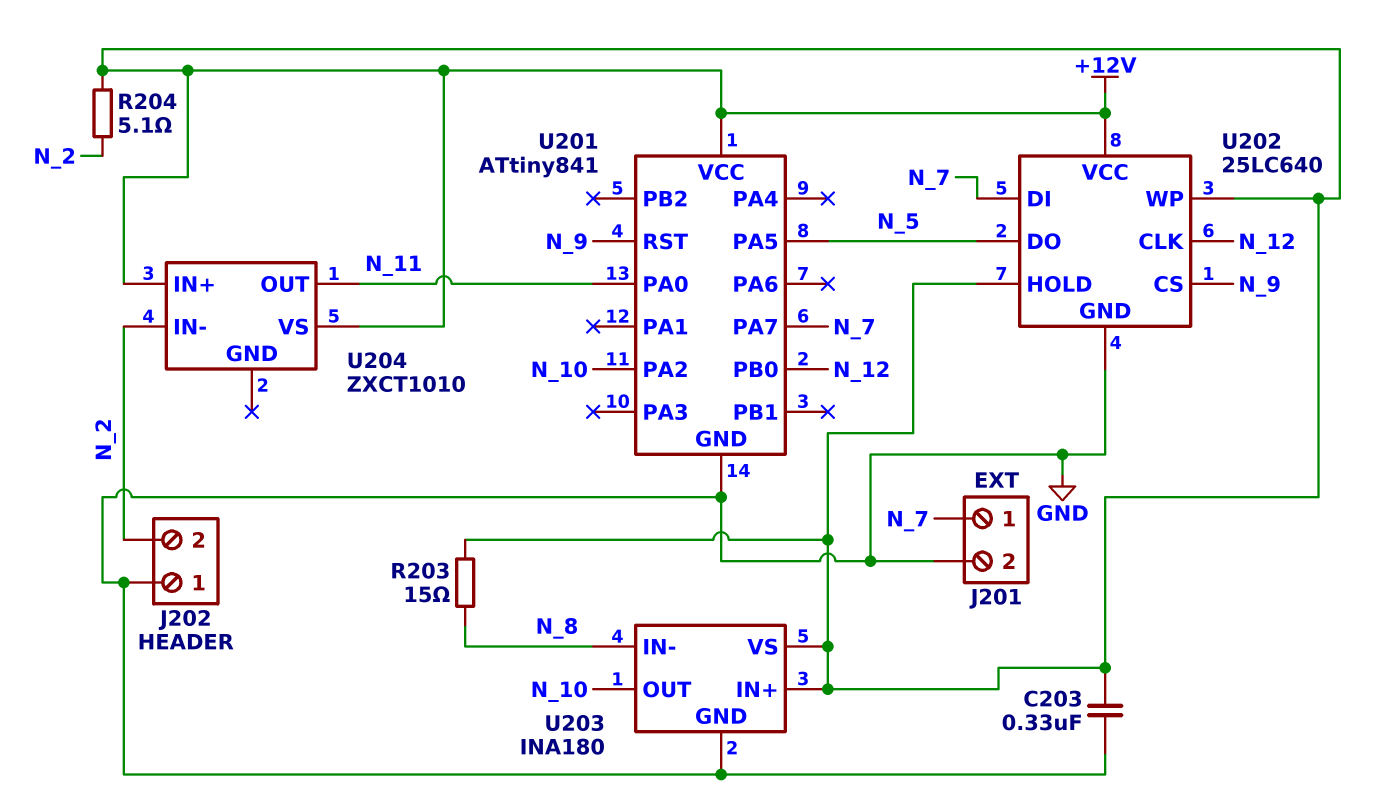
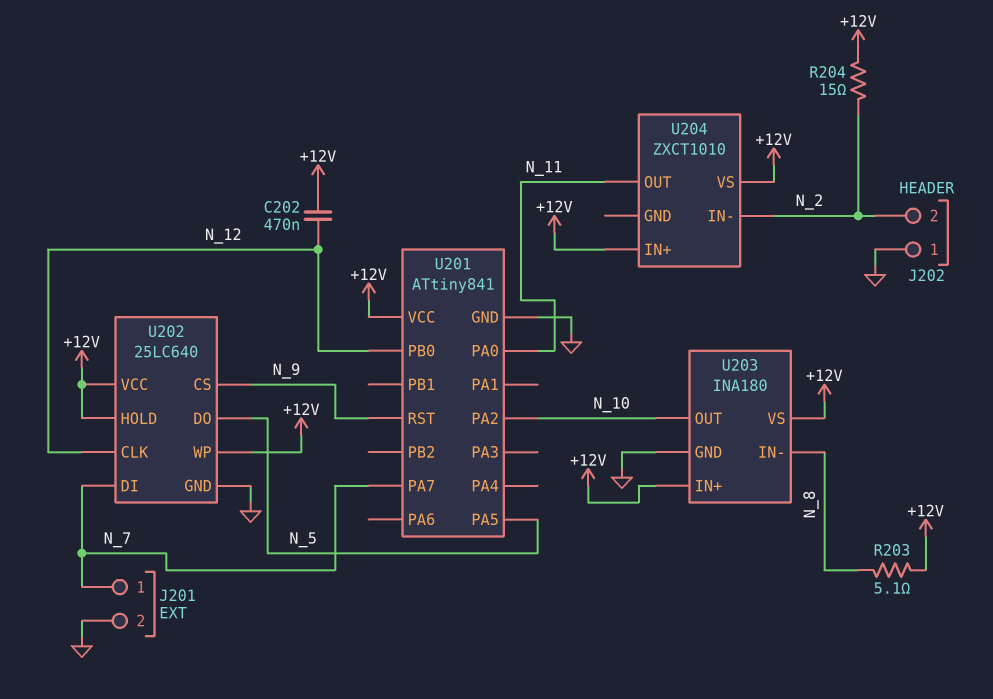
C202: none -> 470nF (+12V, N_12)
C203: 330nF (+12V, GND) -> none
R203: 15 (+12V, N_8) -> 5.1 (+12V, N_8)
R204: 5.1 (+12V, N_2) -> 15 (+12V, N_2)

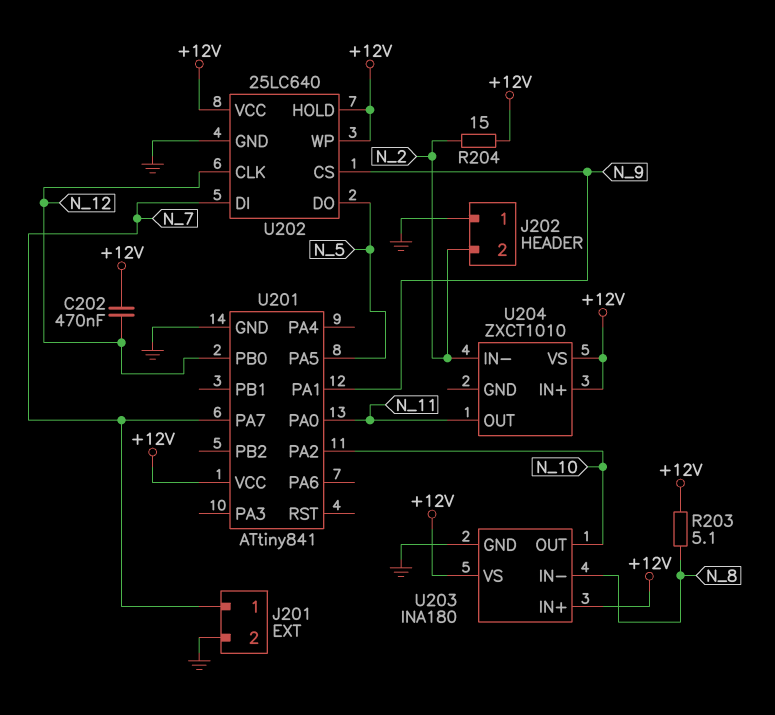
U201 pin PA1: none -> N_9
U201 pin RST: N_9 -> none

